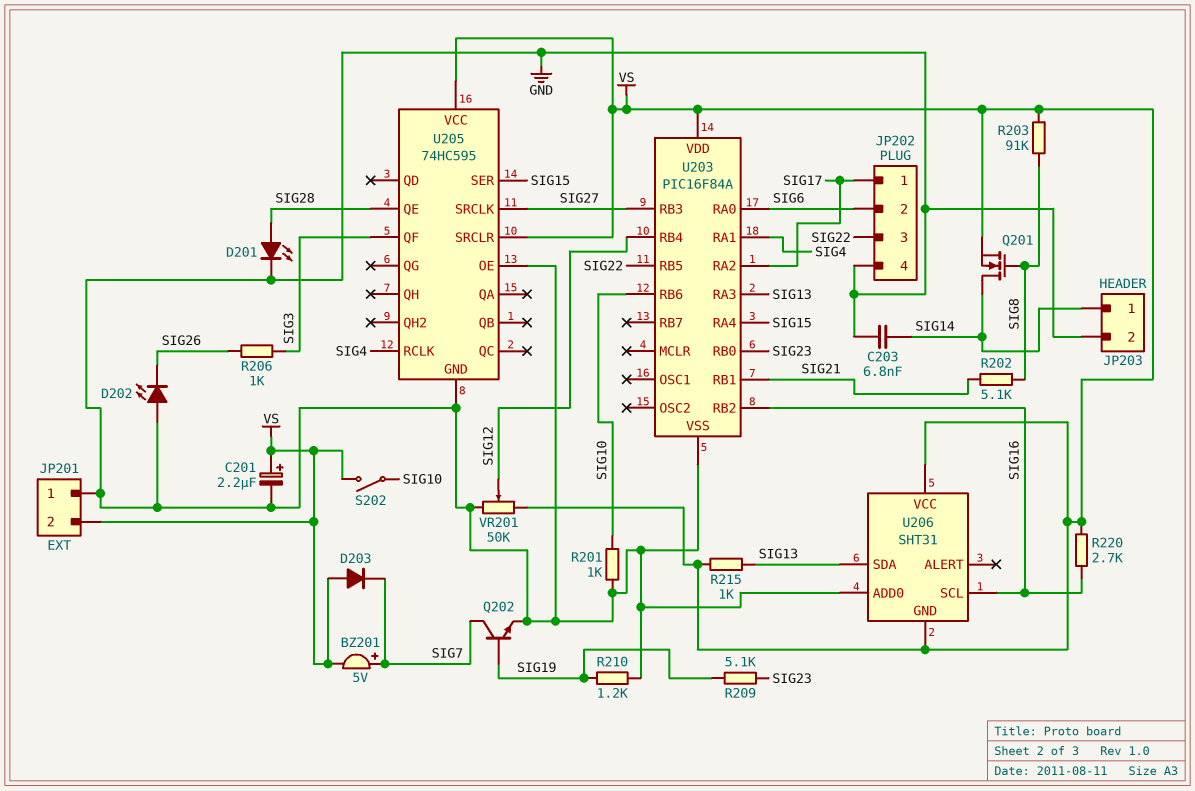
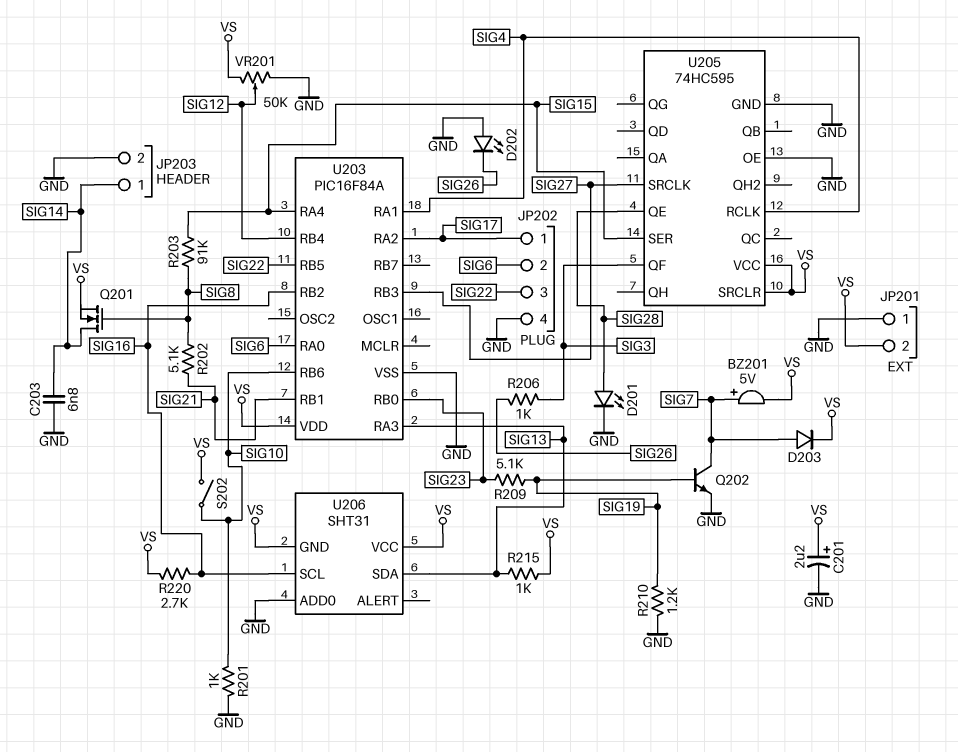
D203: diode (A VS, K SIG7) -> diode (A SIG7, K VS)
R203: 91k (SIG8, VS) -> 91k (SIG8, SIG15)

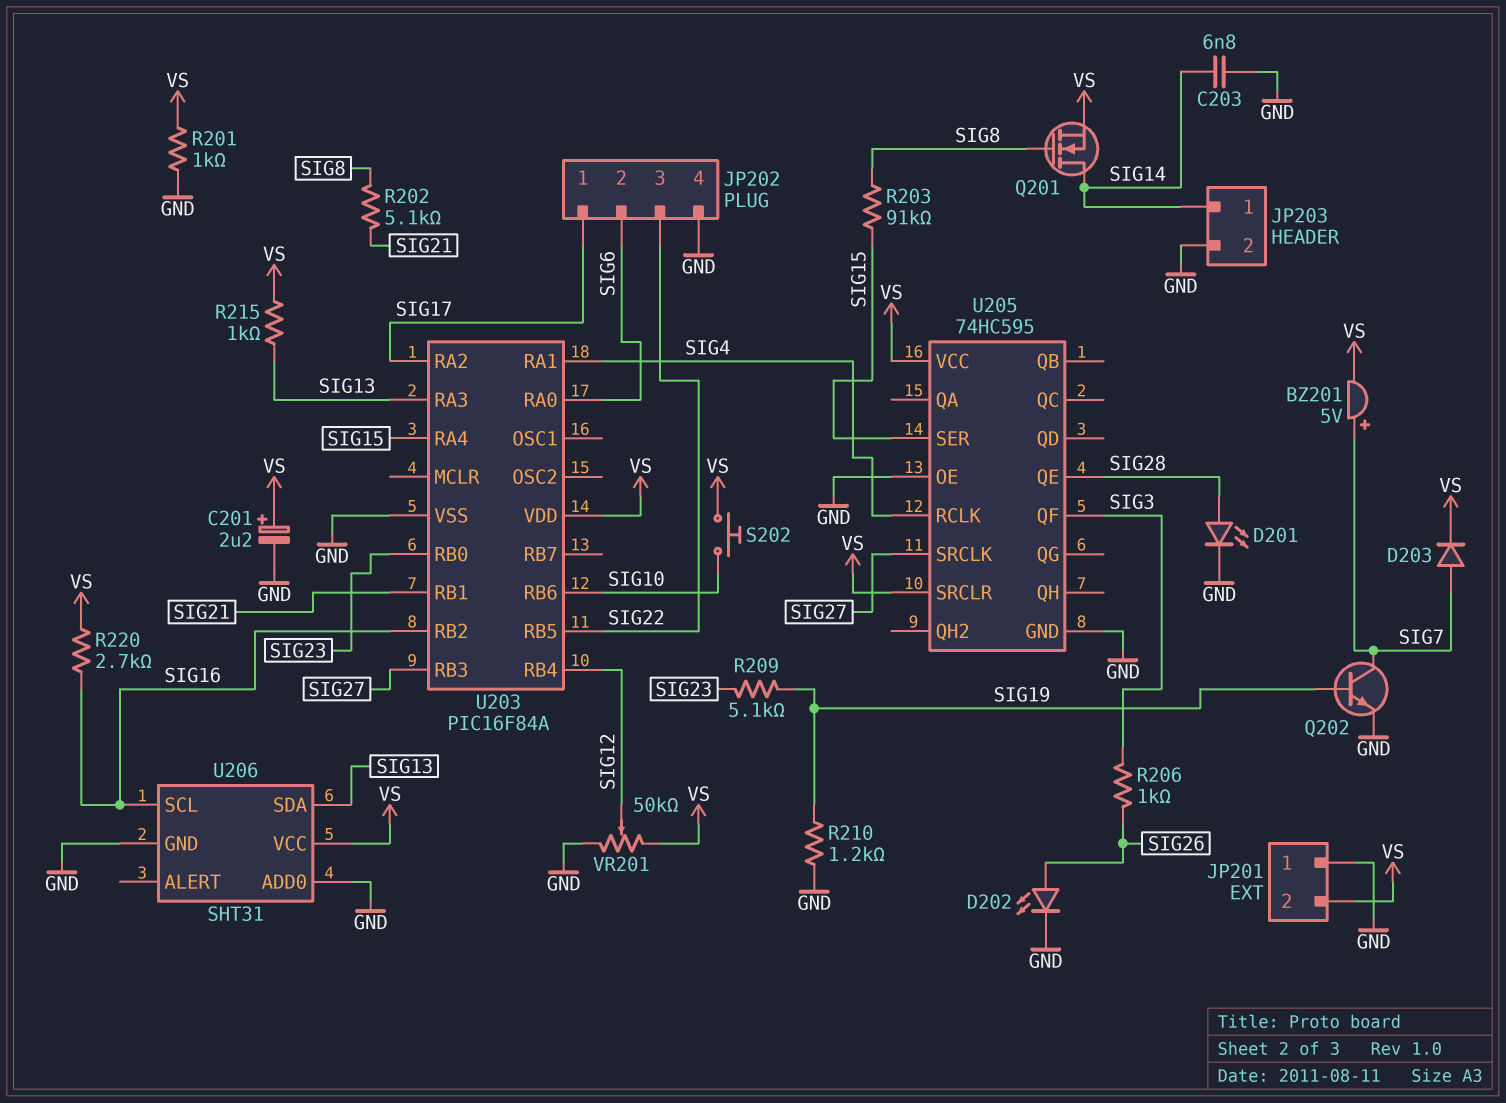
D202: LED (A GND, K SIG26) -> LED (A SIG26, K GND)
R201: 1k (GND, SIG10) -> 1k (GND, VS)
S202: switch (SIG10, VS) -> button (SIG10, VS)
U206 pin GND: VS -> GND

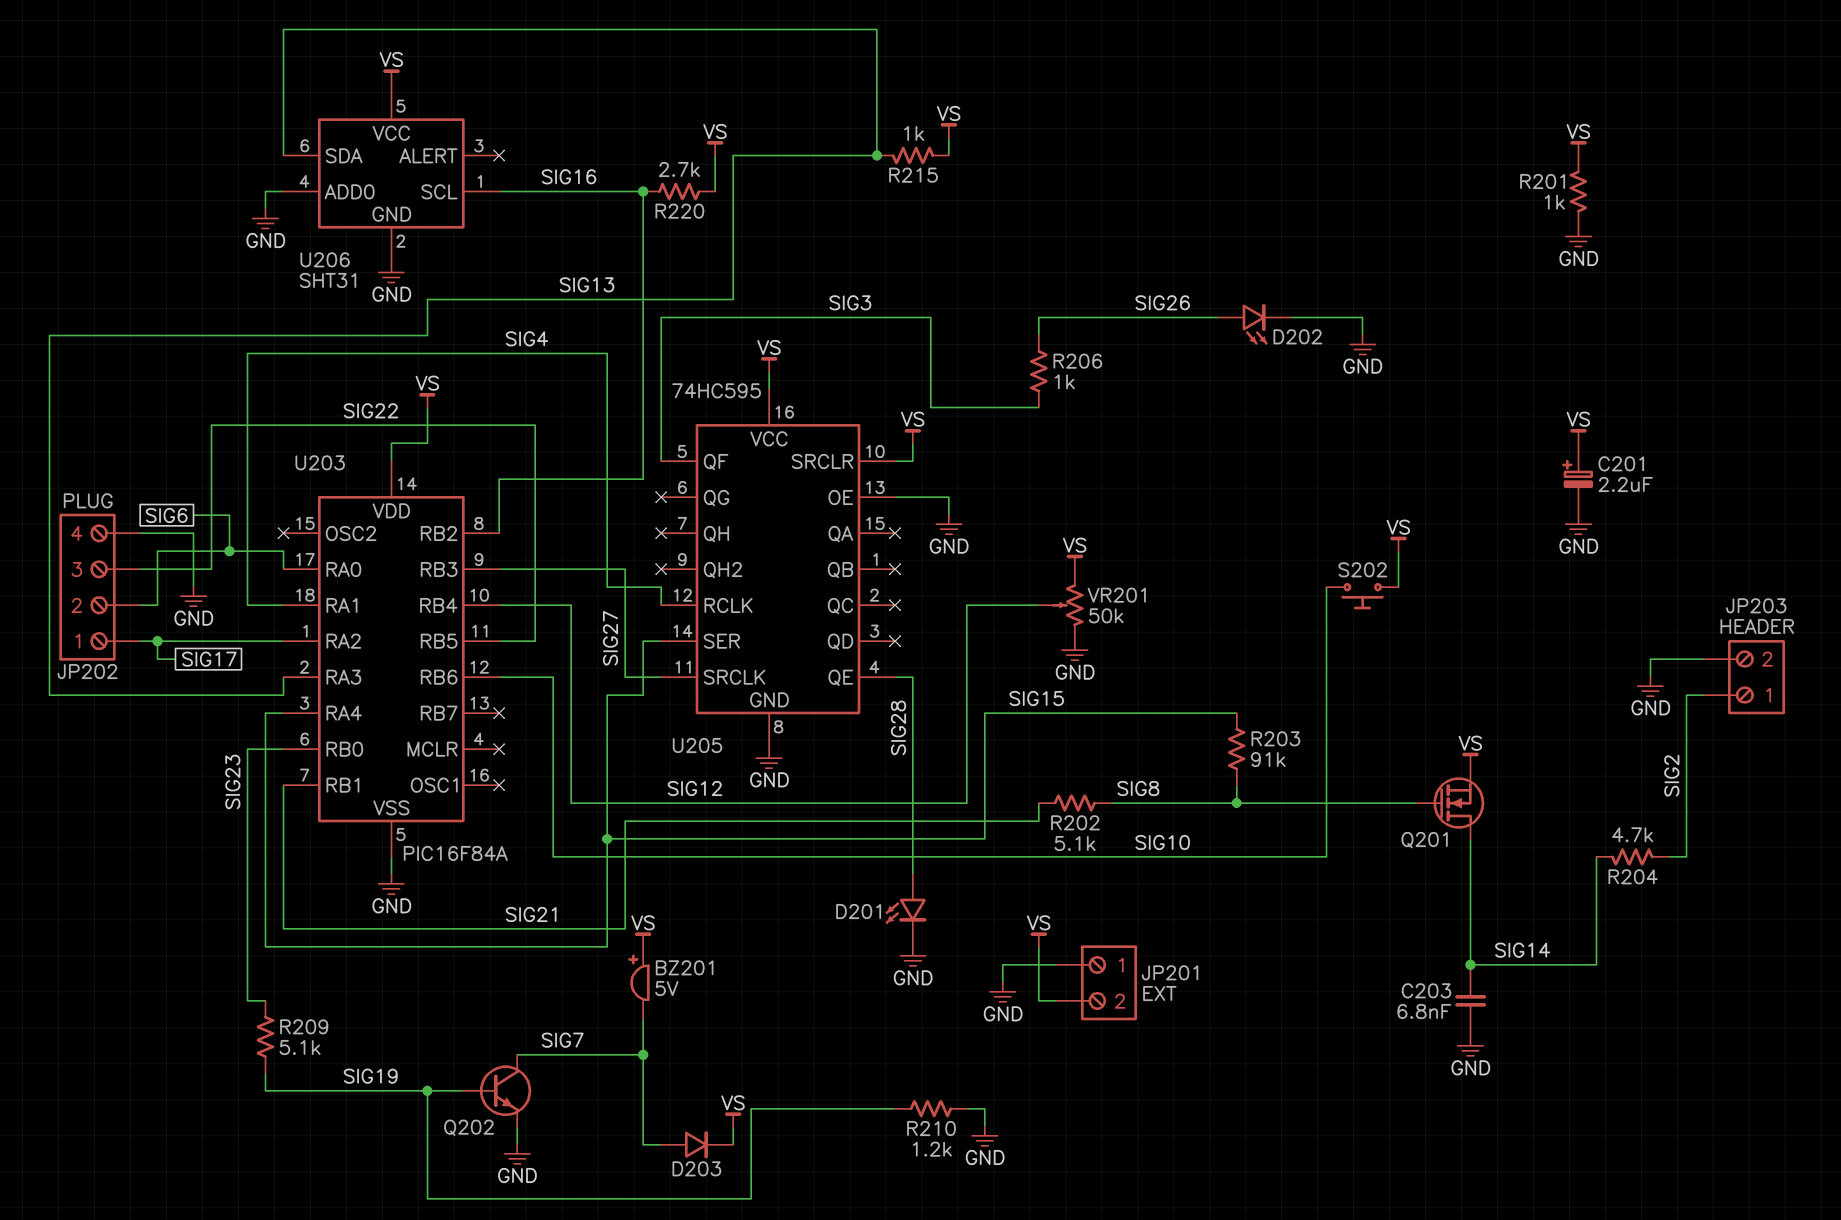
BZ201: buzzer 5V (plus SIG7, minus VS) -> buzzer 5V (plus VS, minus SIG7)
JP203 pin 1: SIG14 -> SIG2
R204: none -> 4.7k (SIG2, SIG14)

